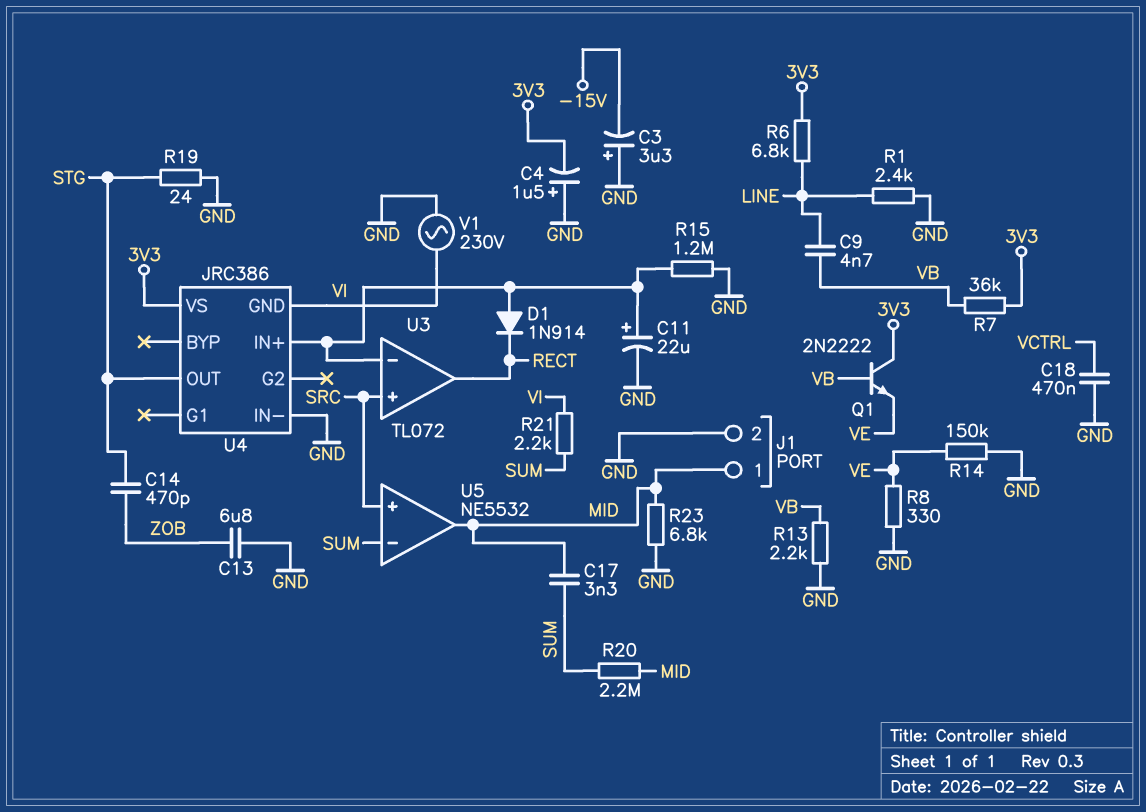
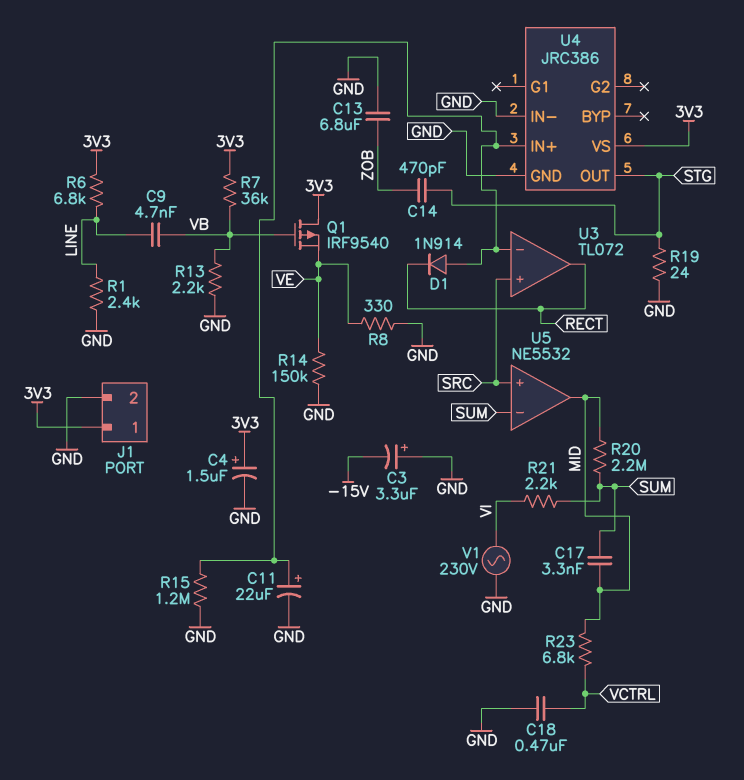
C4: 1.5uF (plus GND, minus 3V3) -> 1.5uF (plus 3V3, minus GND)
J1 pin 1: MID -> 3V3
Q1: NPN 2N2222 (B VB, C 3V3, E VE) -> PMOS IRF9540 (G VB, D 3V3, S VE)
R23: 6.8k (GND, MID) -> 6.8k (MID, VCTRL)
U4 pin GND: VI -> GND

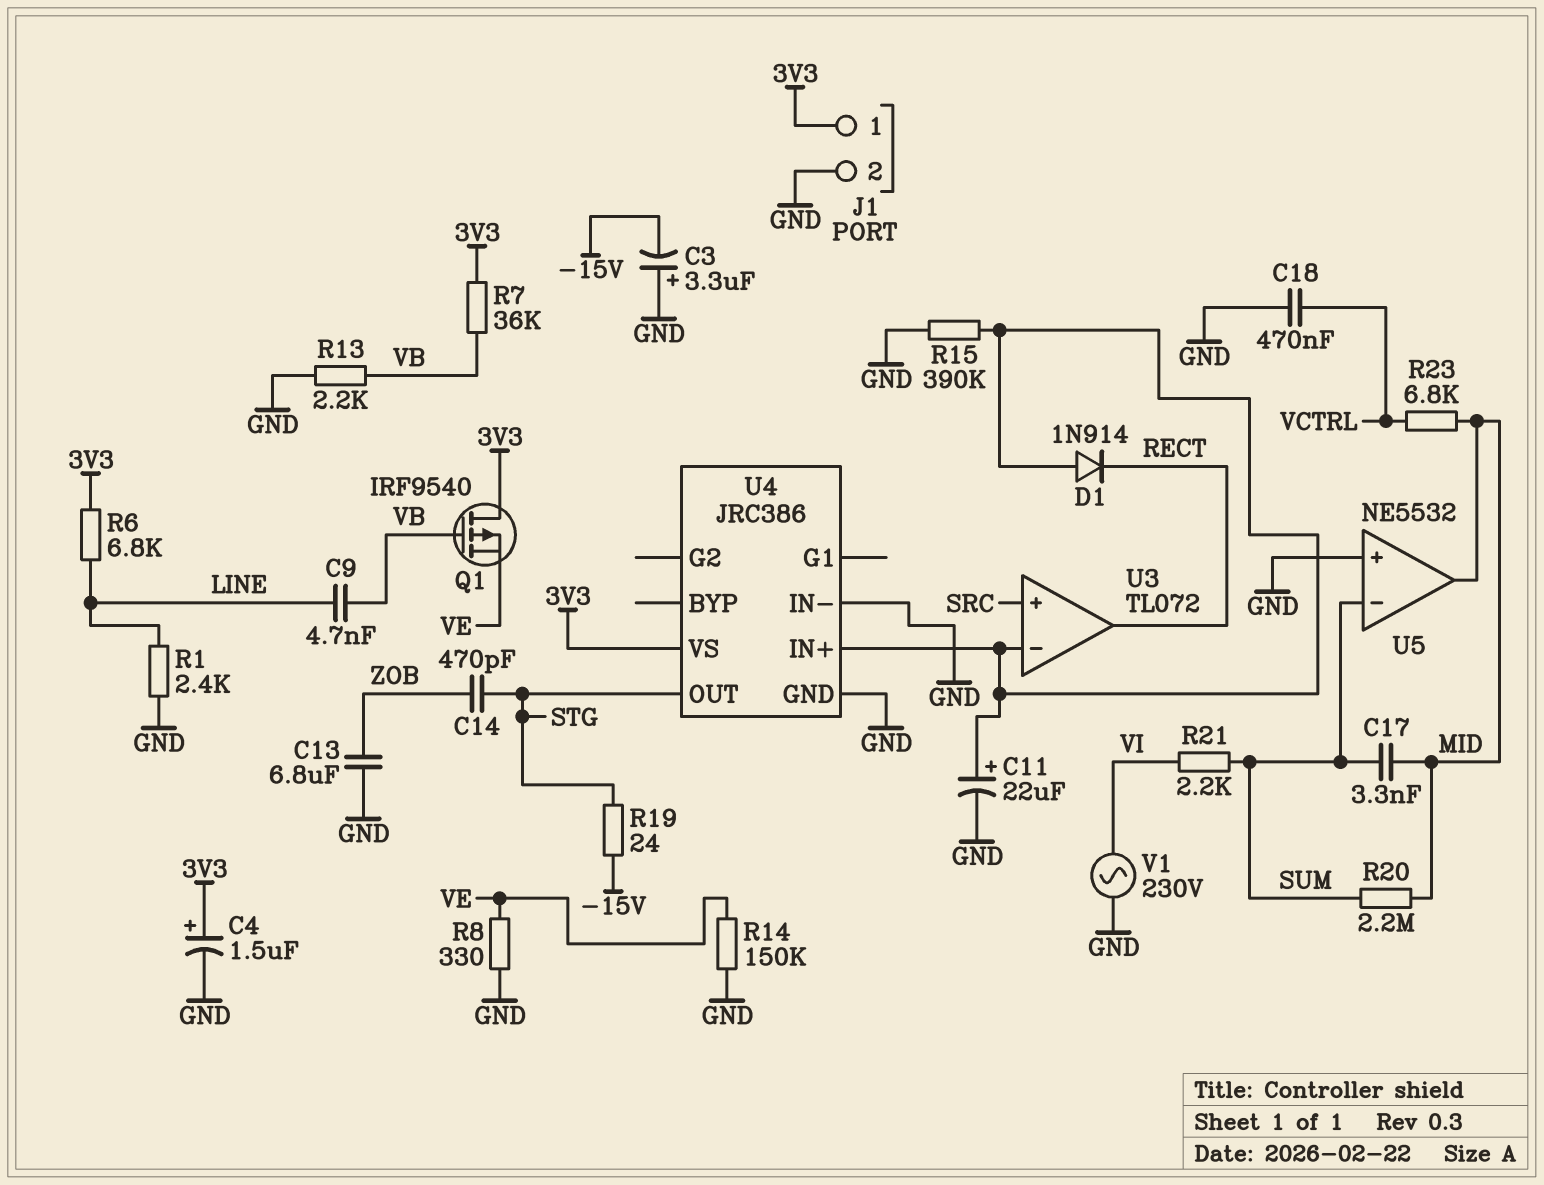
R15: 1.2M (GND, U3/in-) -> 390k (GND, U3/in-)
R19: 24 (GND, STG) -> 24 (-15V, STG)
U5 pin in+: SRC -> GND

